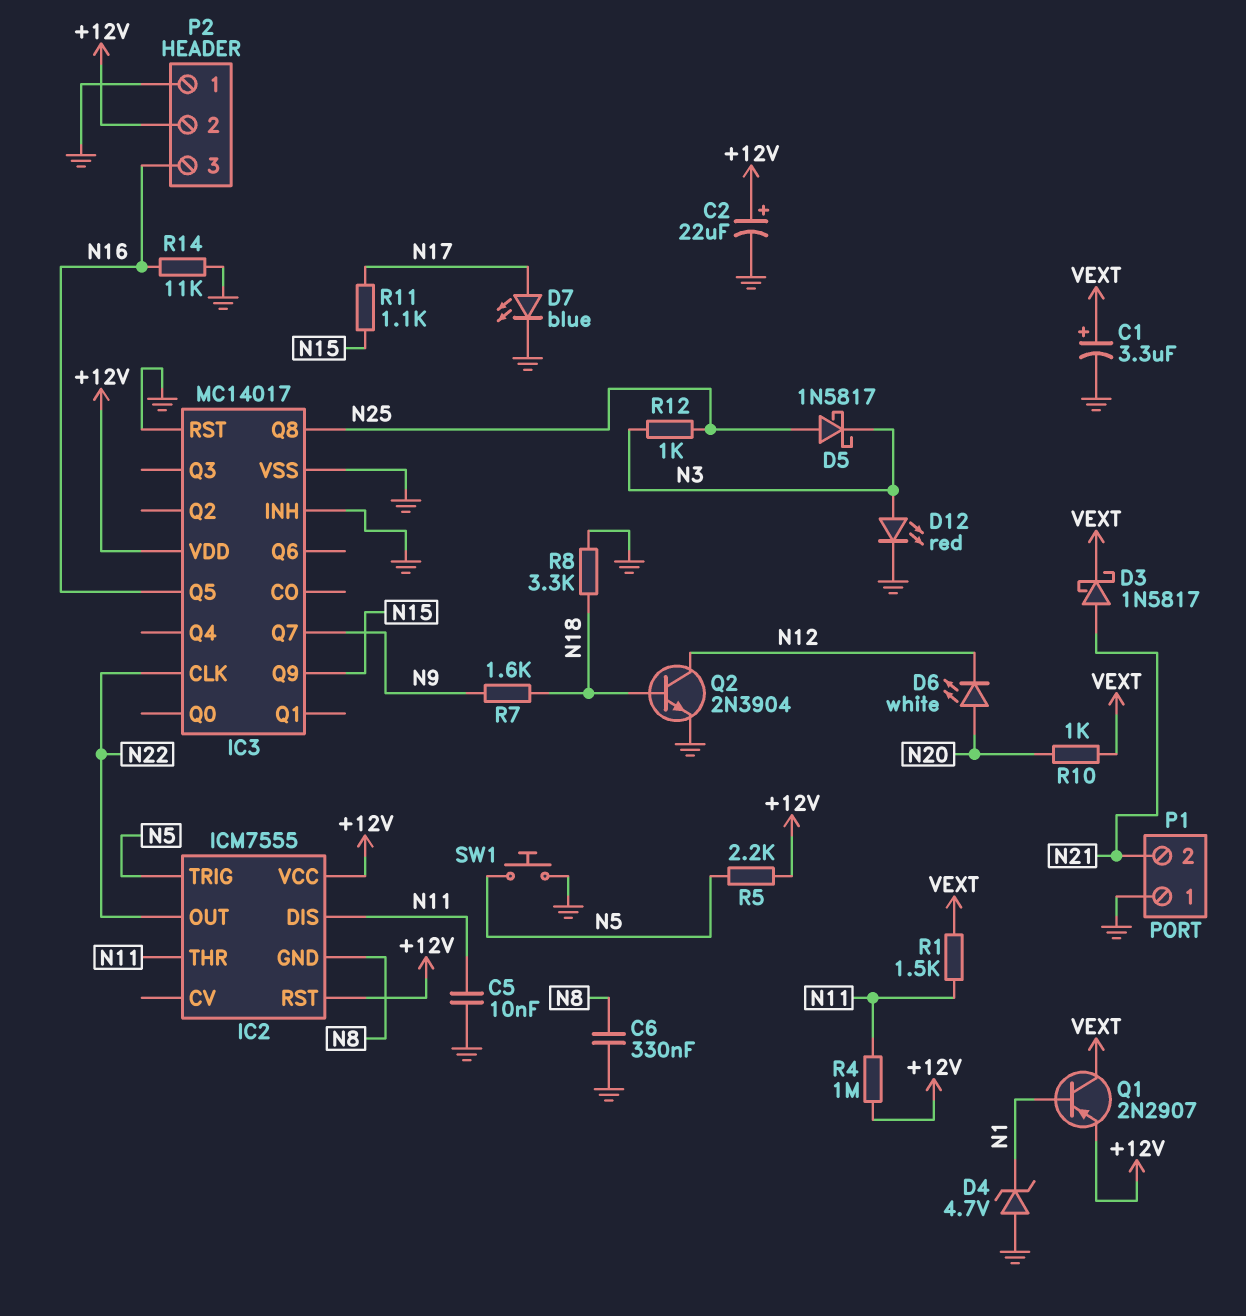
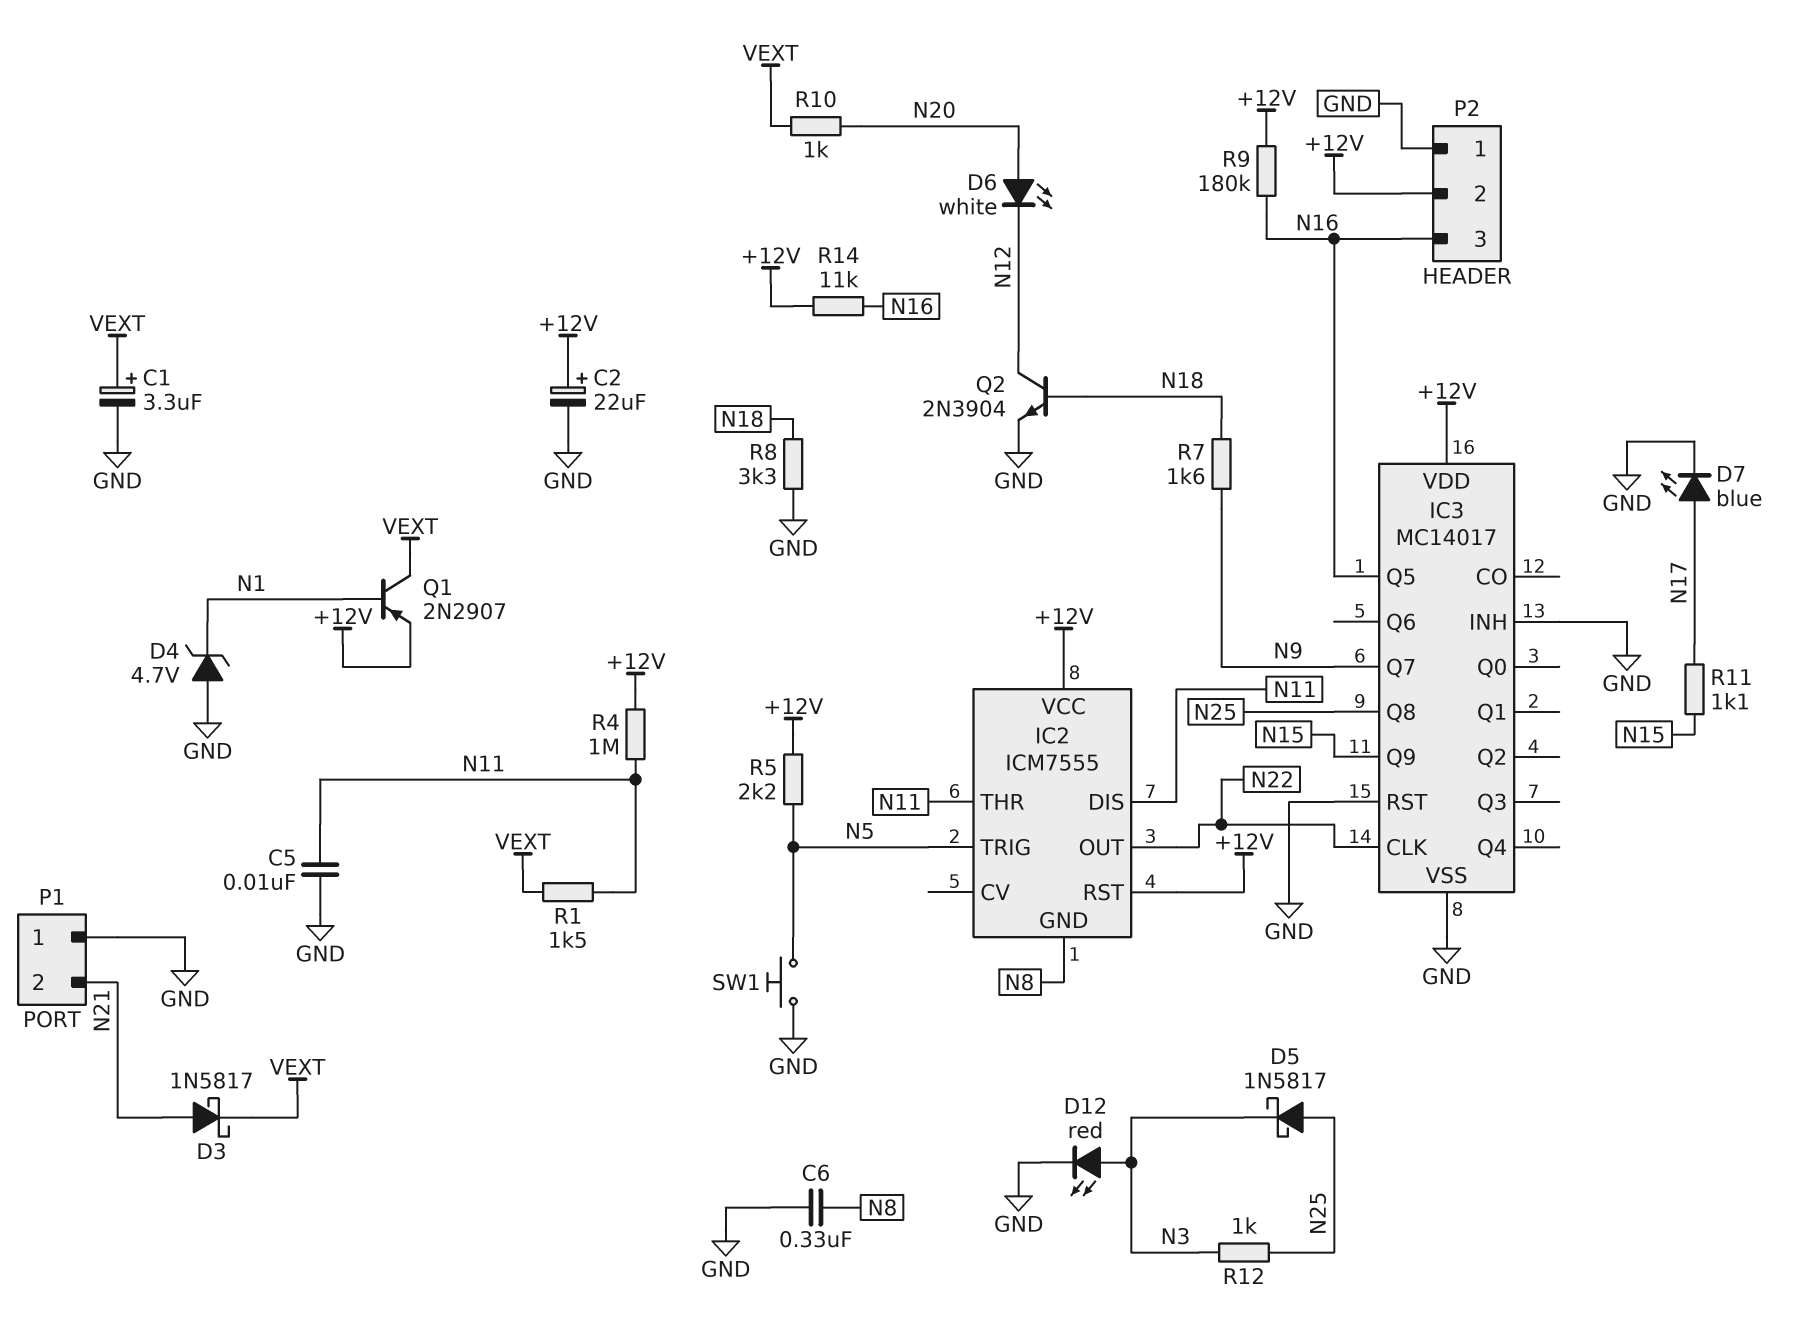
R9: none -> 180k (+12V, N16)
R14: 11k (GND, N16) -> 11k (+12V, N16)

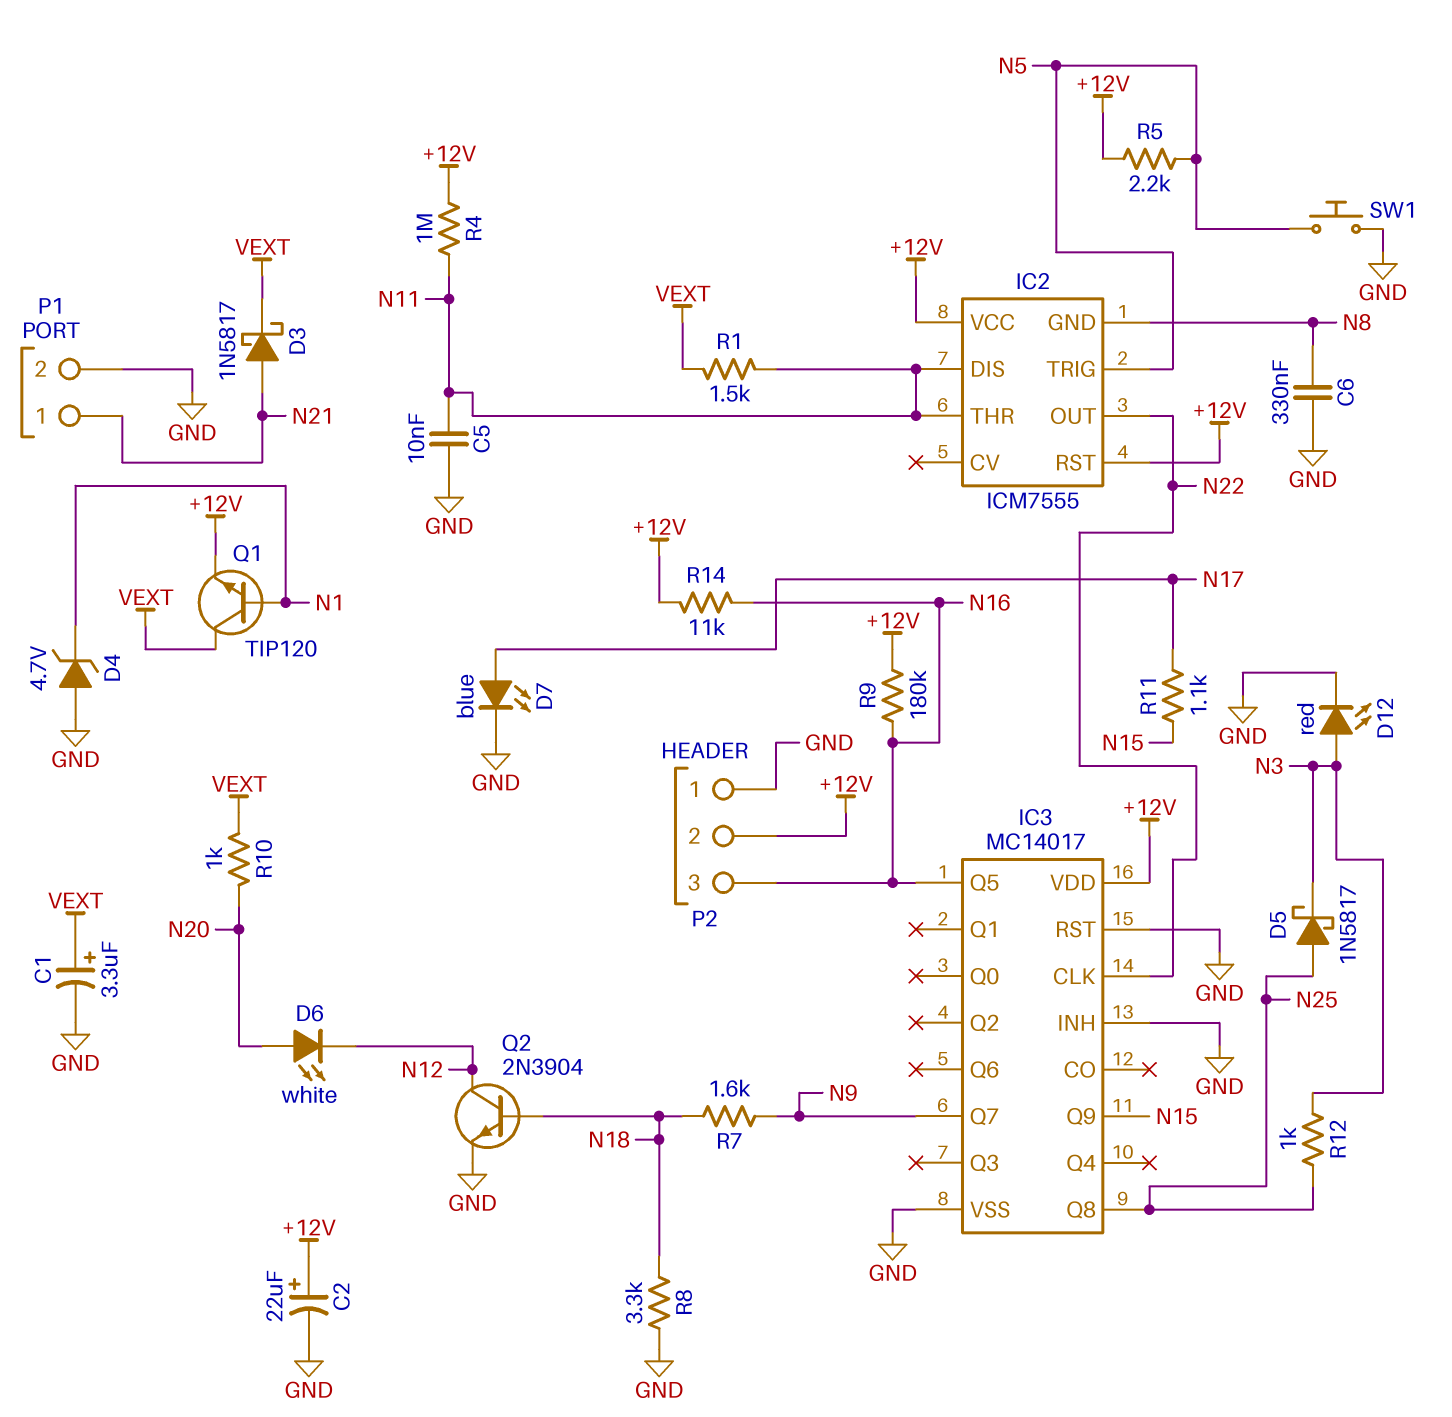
P1 pin 1: GND -> N21
P1 pin 2: N21 -> GND
Q1: PNP 2N2907 (B N1, C VEXT, E +12V) -> NPN TIP120 (B N1, C VEXT, E +12V)

